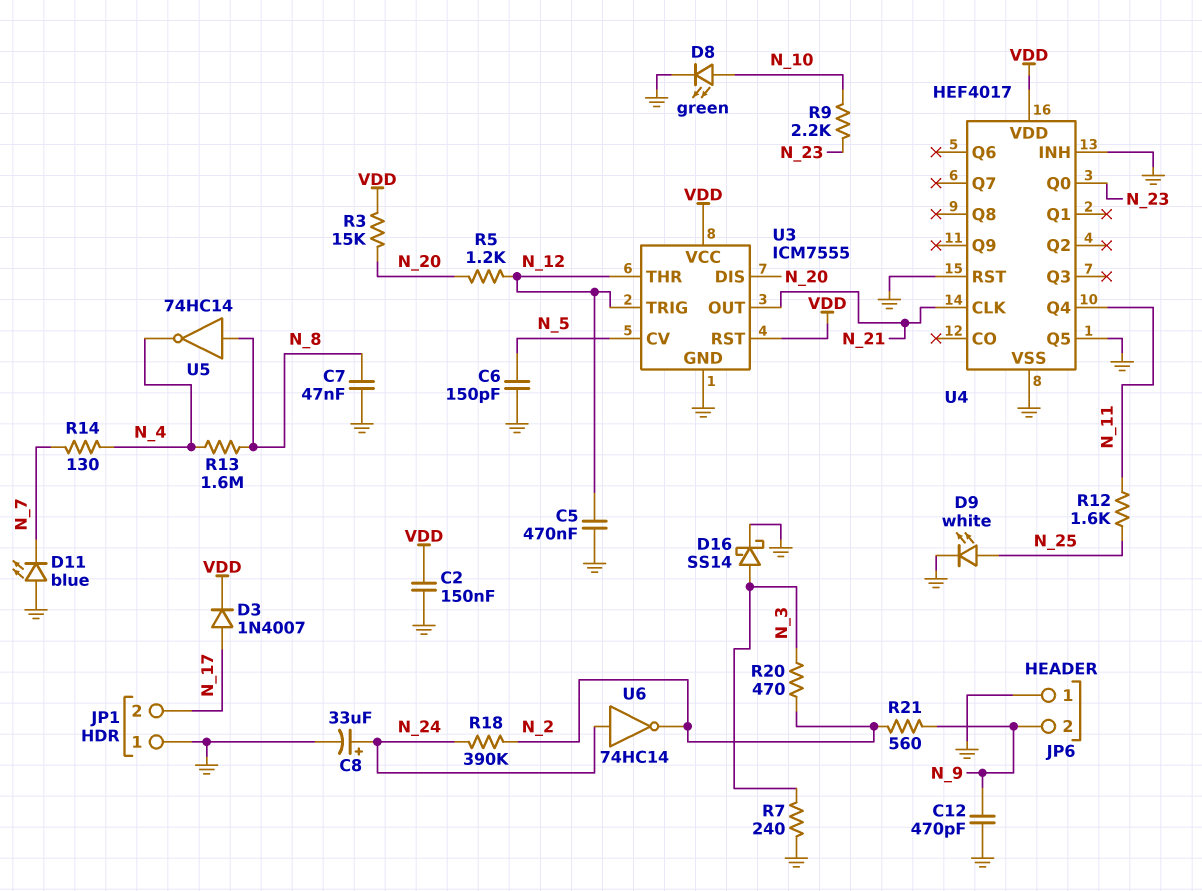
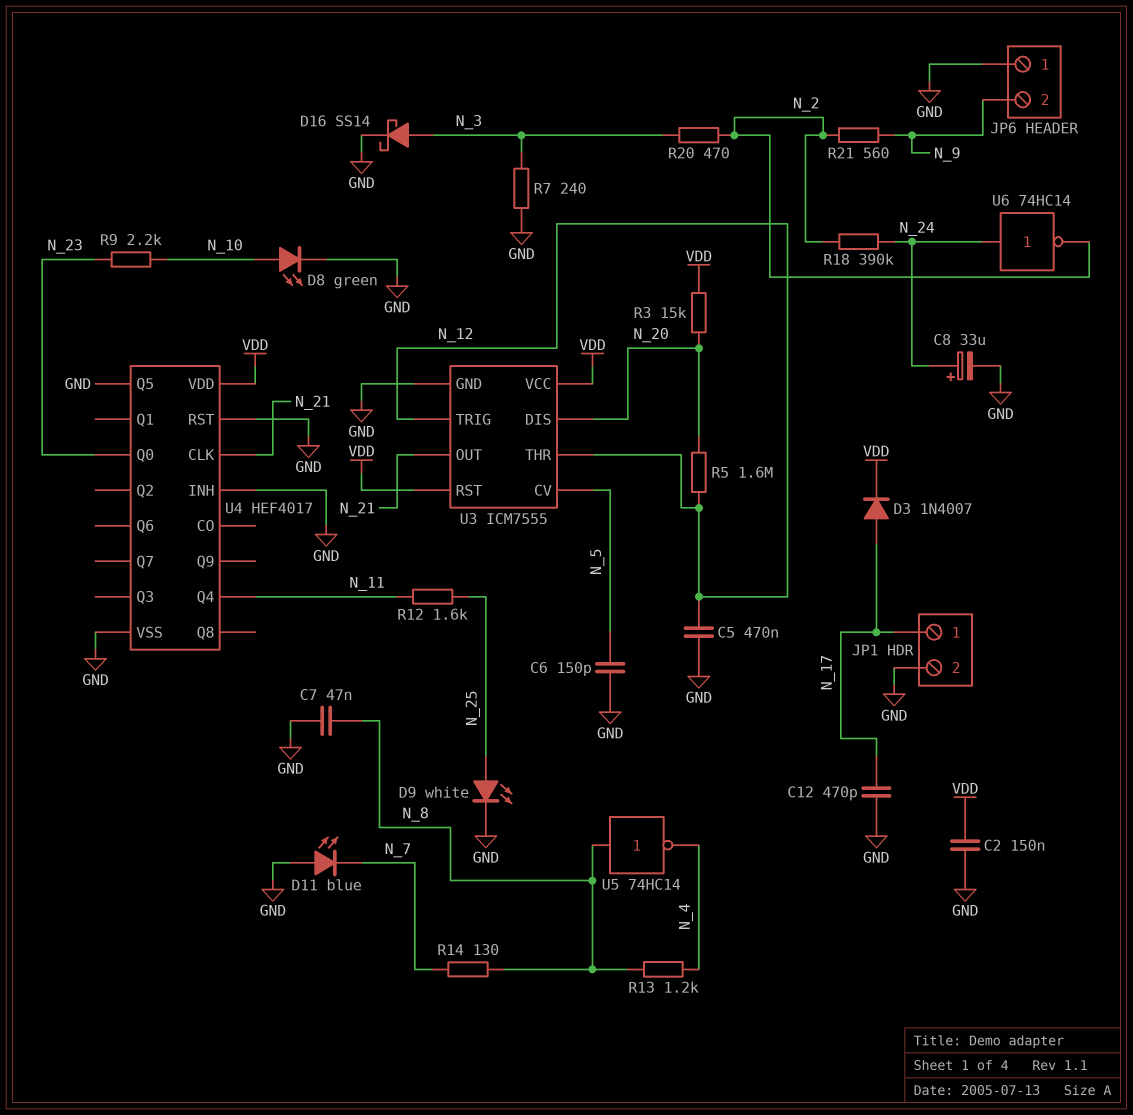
C12: 470pF (GND, N_9) -> 470pF (GND, N_17)
JP1 pin 1: GND -> N_17
JP1 pin 2: N_17 -> GND
R5: 1.2k (N_12, N_20) -> 1.6M (N_12, N_20)
R13: 1.6M (N_4, N_8) -> 1.2k (N_4, N_8)
R14: 130 (N_4, N_7) -> 130 (N_7, N_8)

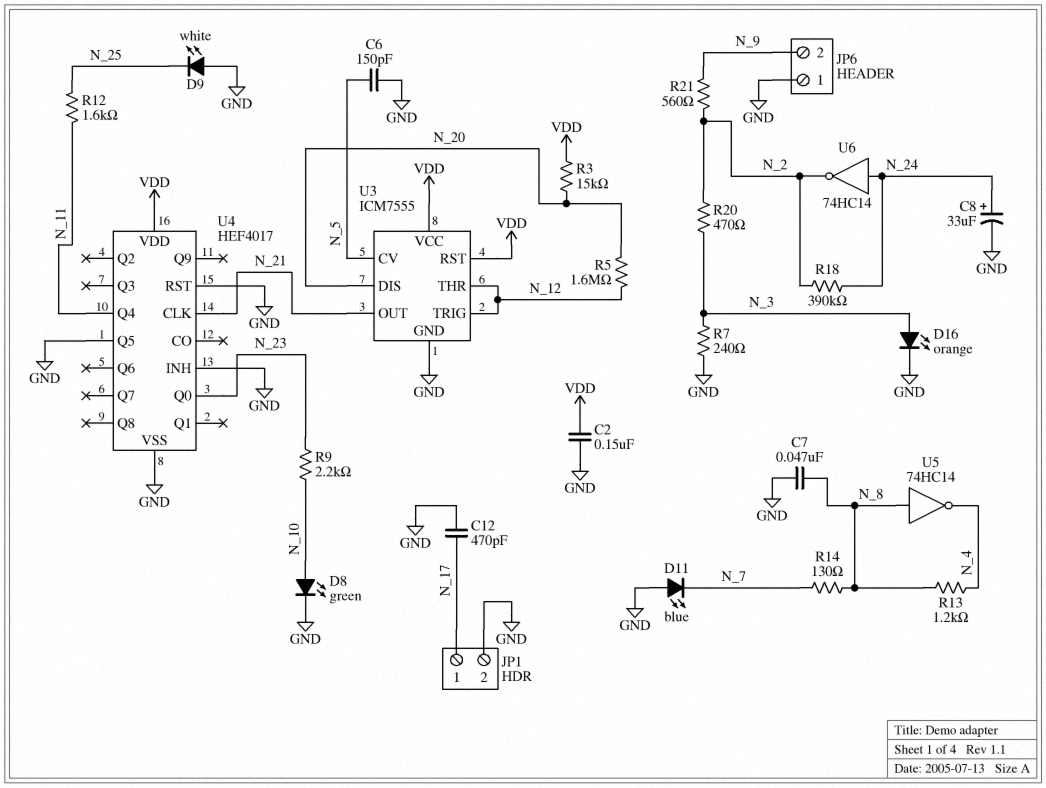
C5: 470nF (GND, N_12) -> none
D3: diode 1N4007 (A N_17, K VDD) -> none
D9: LED white (A N_25, K GND) -> LED white (A GND, K N_25)
D16: schottky SS14 (A N_3, K GND) -> LED orange (A N_3, K GND)

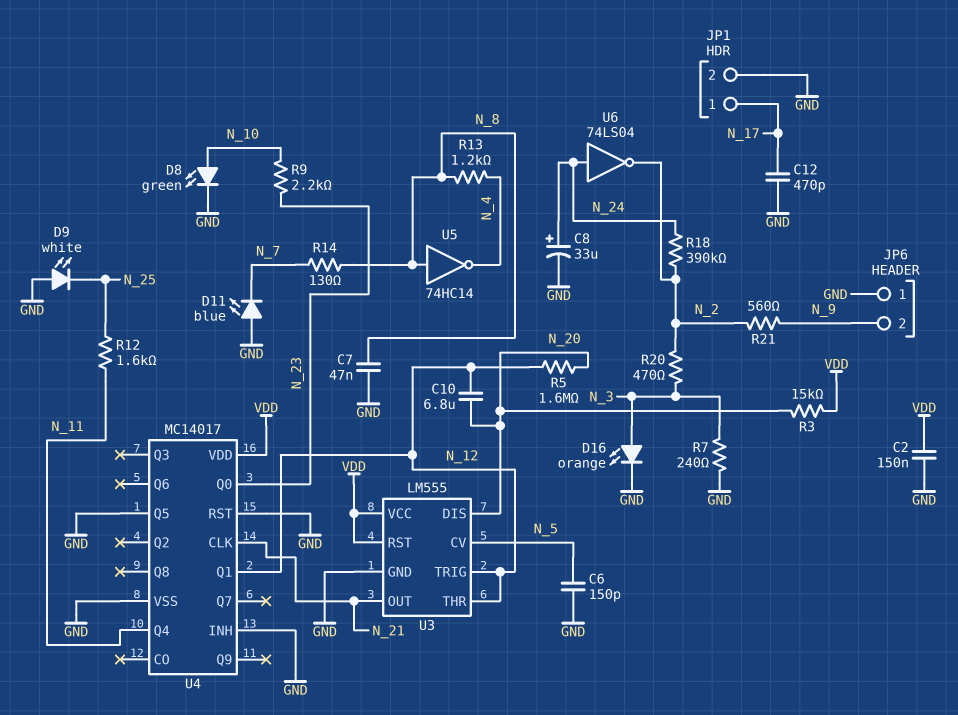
C10: none -> 6.8uF (N_12, N_20)
U3: ICM7555 -> LM555
U4: HEF4017 -> MC14017
U4 pin Q1: none -> N_12
U6: NOT 74HC14 (in N_24, out N_2) -> NOT 74LS04 (in N_24, out N_2)

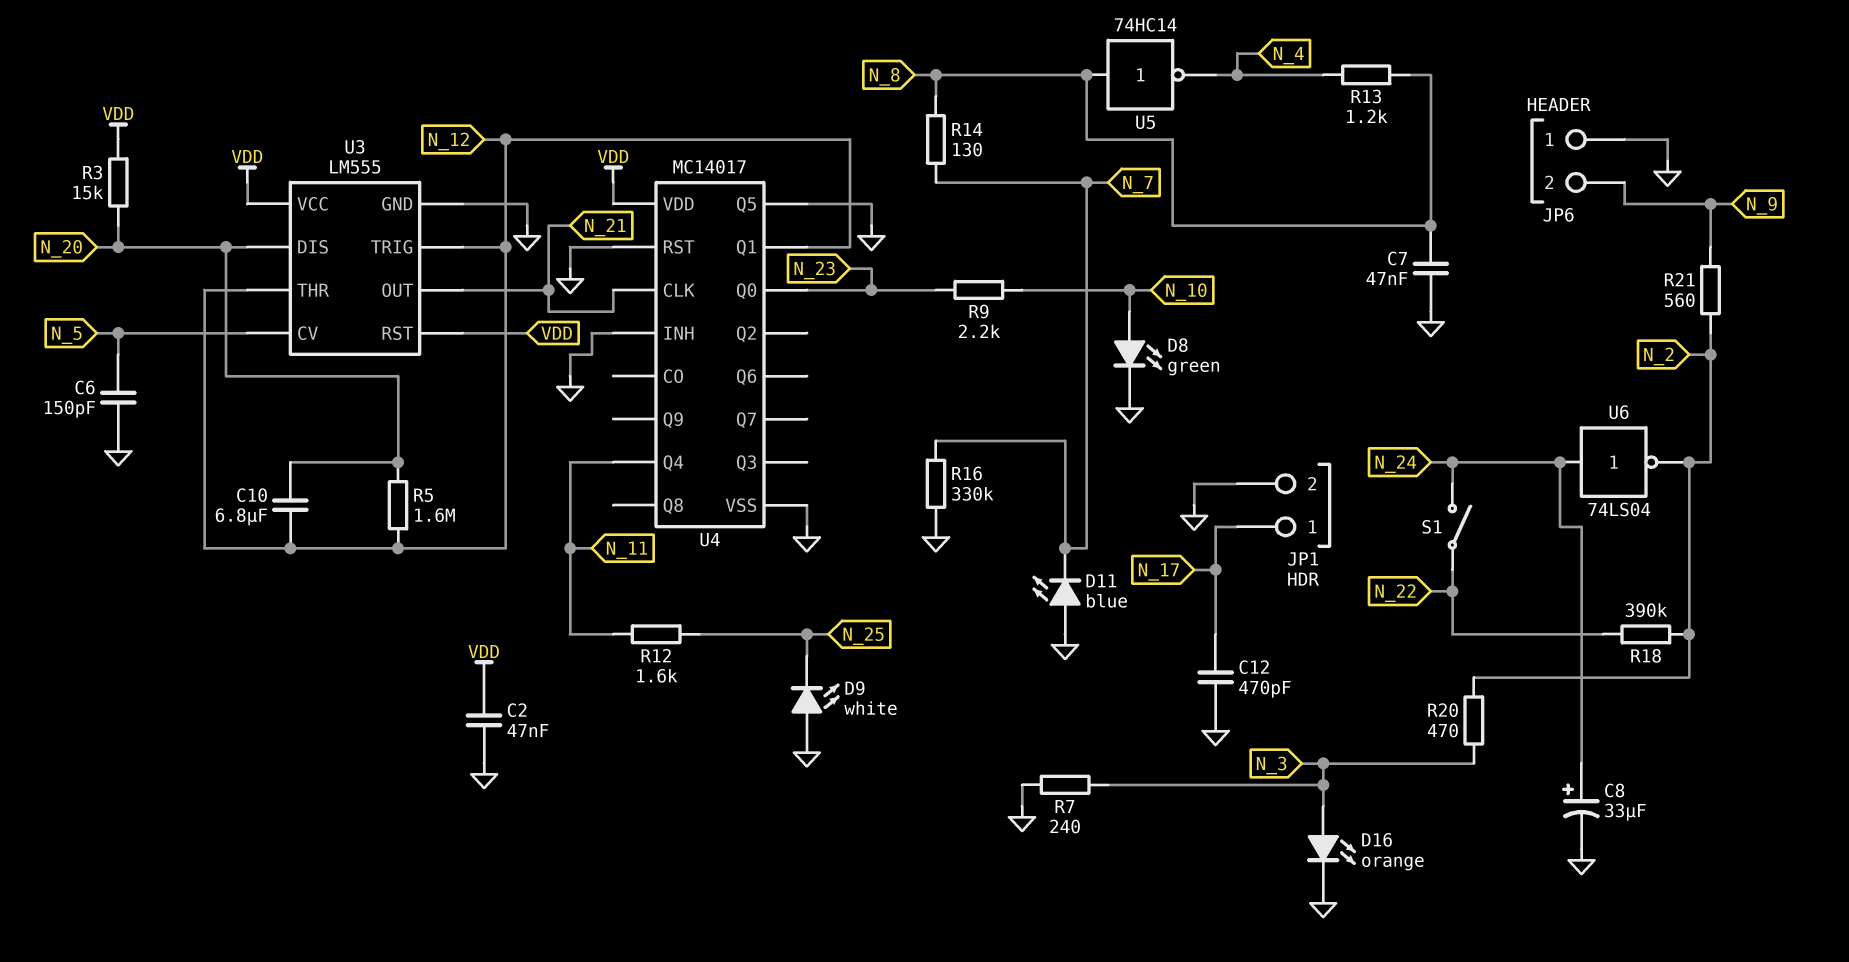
C2: 150nF (GND, VDD) -> 47nF (GND, VDD)
R16: none -> 330k (GND, N_7)
R18: 390k (N_2, N_24) -> 390k (N_2, N_22)
S1: none -> switch (N_22, N_24)

